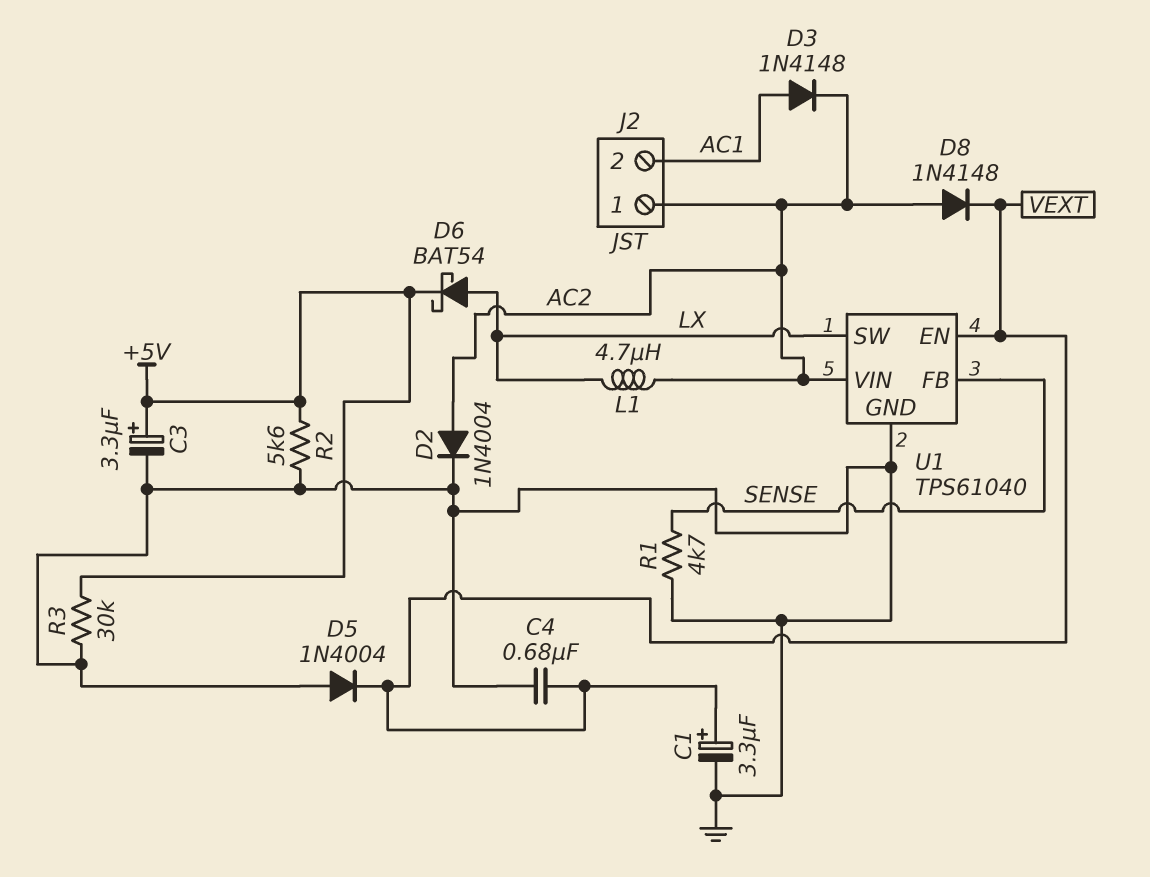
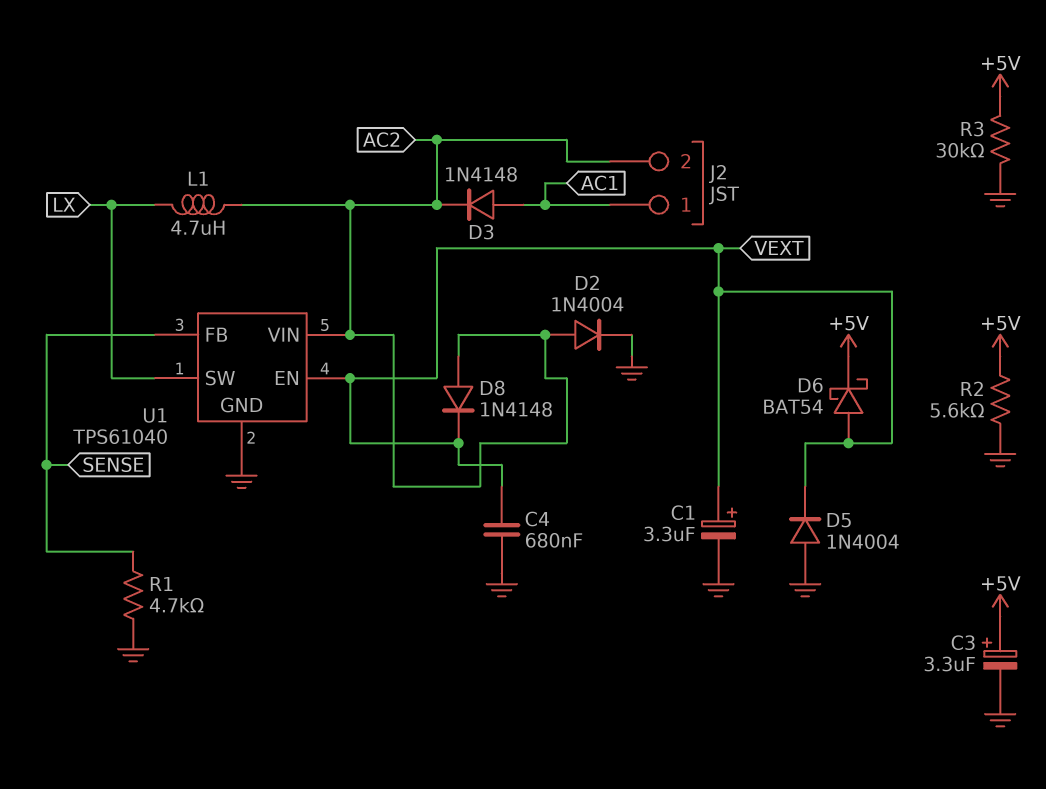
D6: schottky BAT54 (A LX, K +5V) -> schottky BAT54 (A VEXT, K +5V)
J2 pin 1: AC2 -> AC1
J2 pin 2: AC1 -> AC2

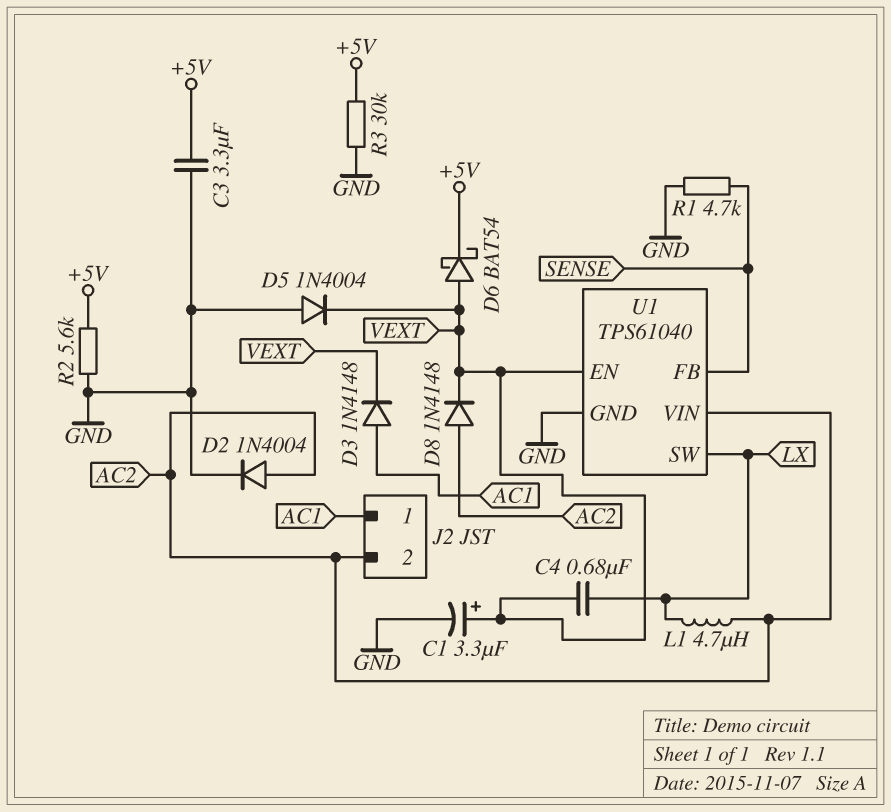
C3: 3.3uF (plus +5V, minus GND) -> 3.3uF (+5V, GND)
C4: 680nF (GND, VEXT) -> 680nF (LX, VEXT)
D3: diode 1N4148 (A AC1, K AC2) -> diode 1N4148 (A AC1, K VEXT)

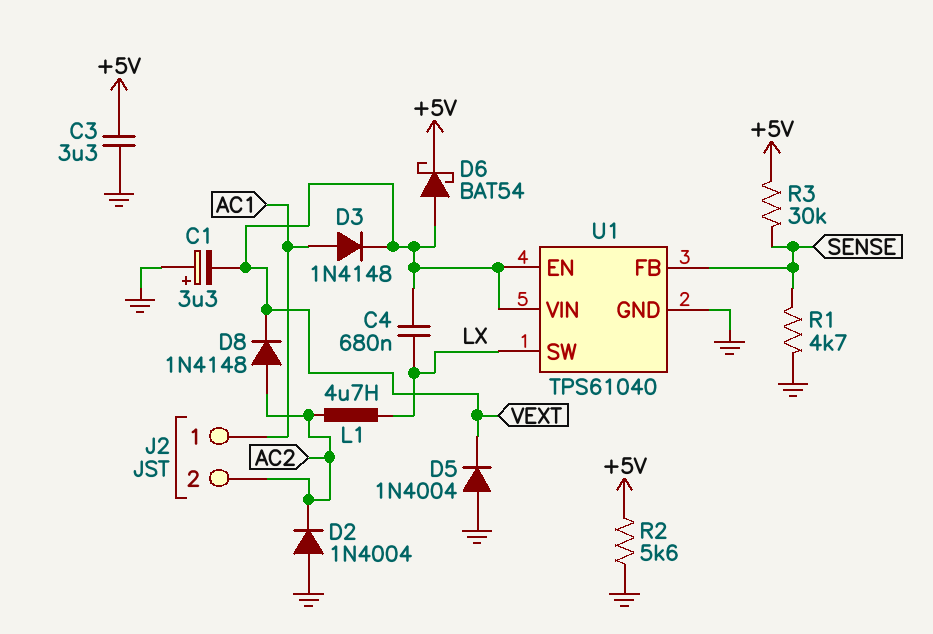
C1: 3.3uF (plus VEXT, minus GND) -> 3.3uF (plus GND, minus VEXT)
D2: diode 1N4004 (A AC2, K GND) -> diode 1N4004 (A GND, K AC2)
R3: 30k (+5V, GND) -> 30k (+5V, SENSE)
U1 pin VIN: AC2 -> VEXT

